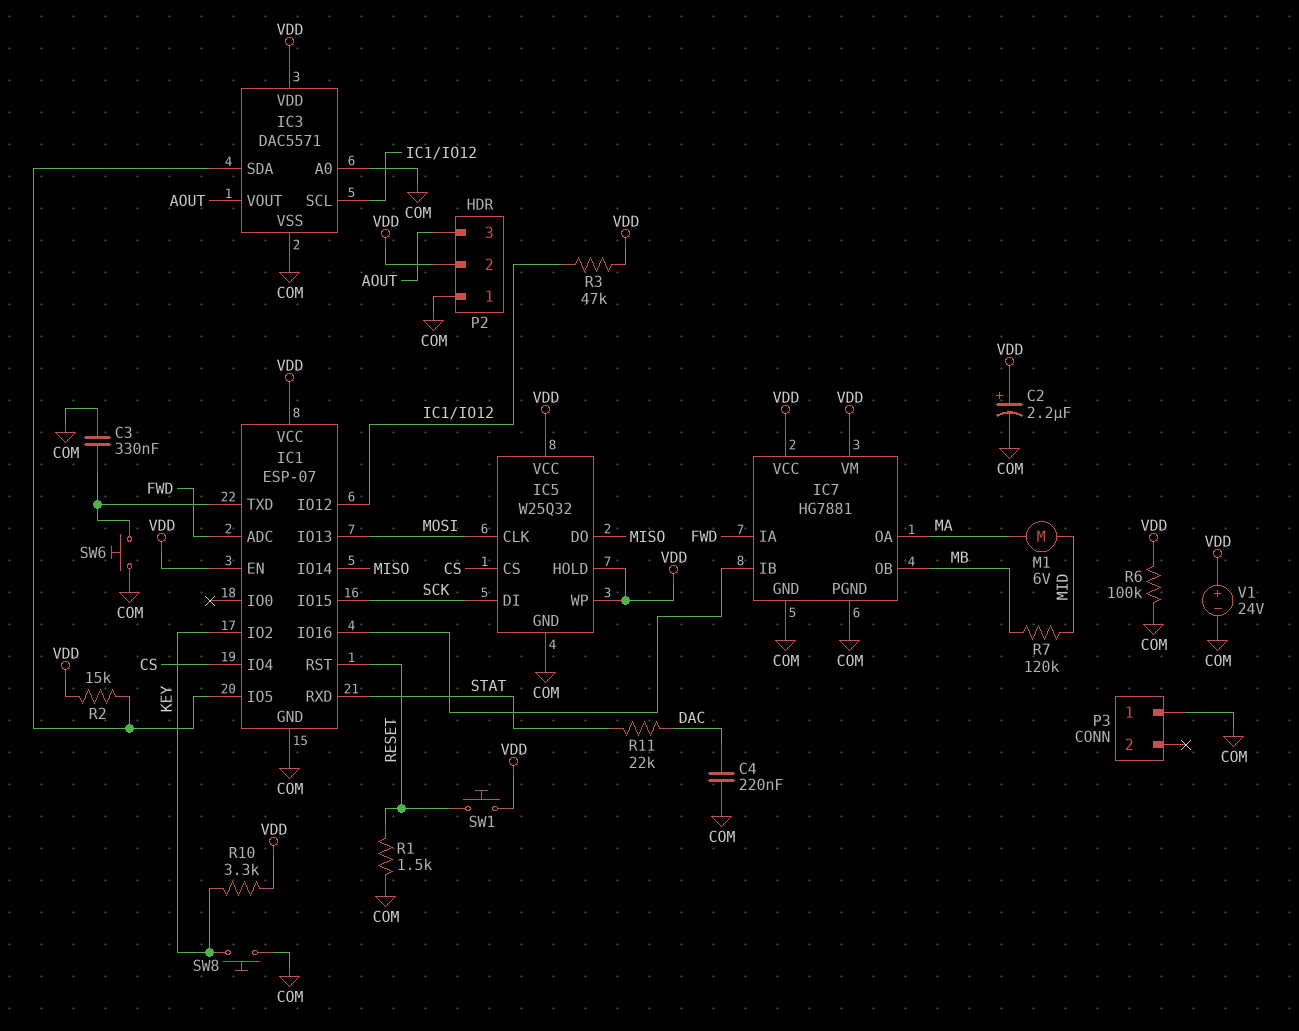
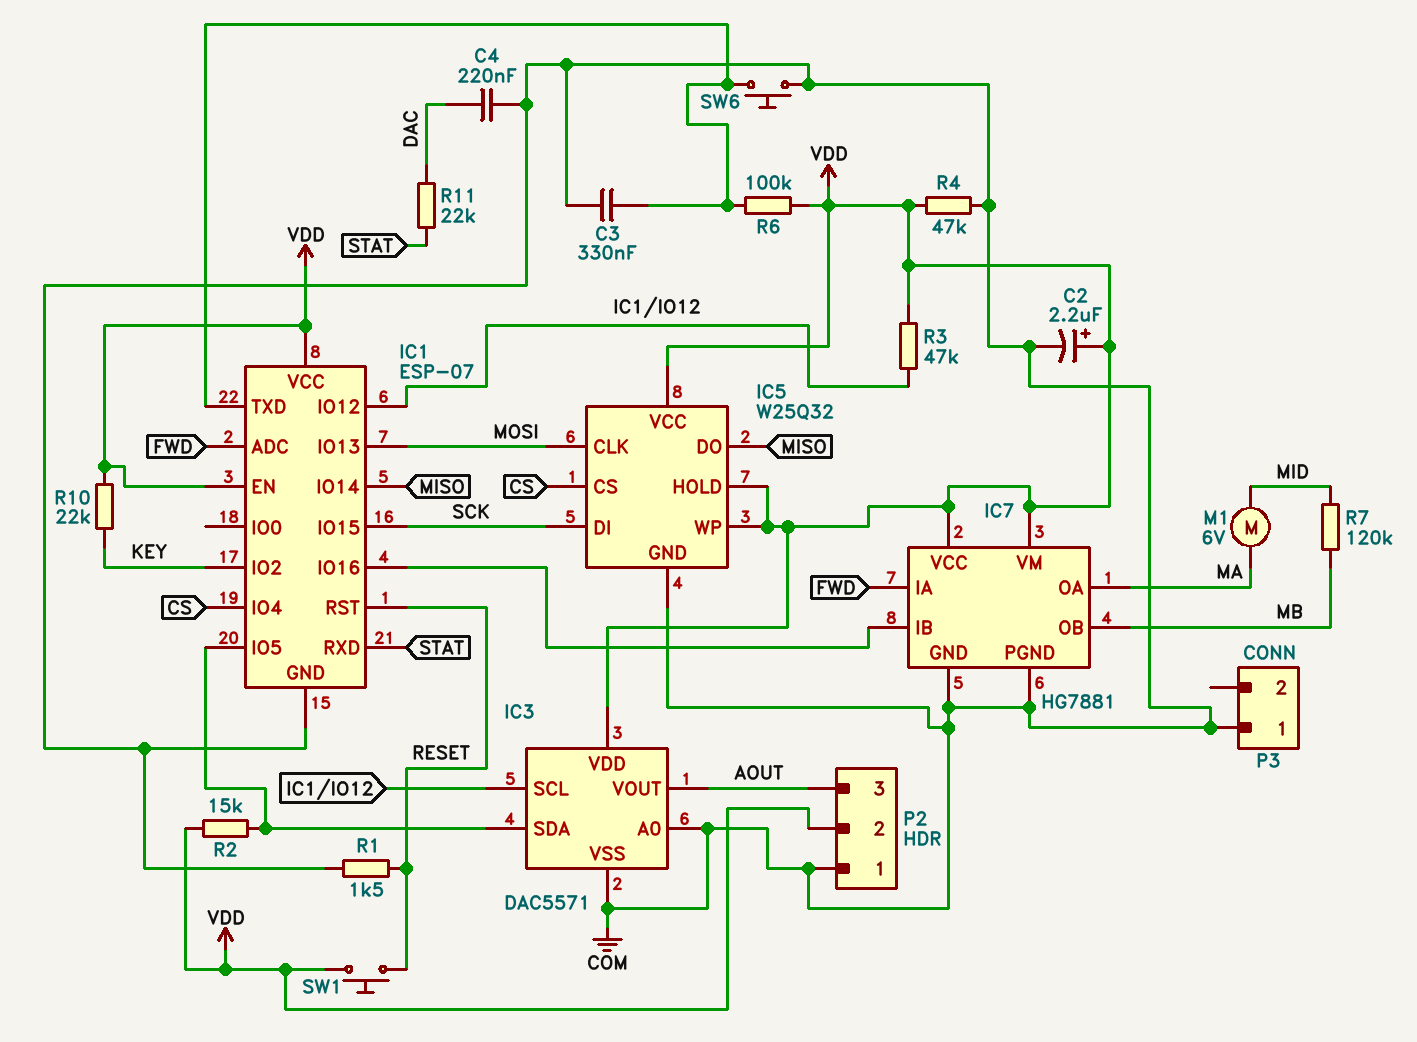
R4: none -> 47k (COM, VDD)
R6: 100k (COM, VDD) -> 100k (IC1/TXD, VDD)
R10: 3.3k (KEY, VDD) -> 22k (KEY, VDD)
SW8: button (COM, KEY) -> none
V1: 24V (plus VDD, minus COM) -> none

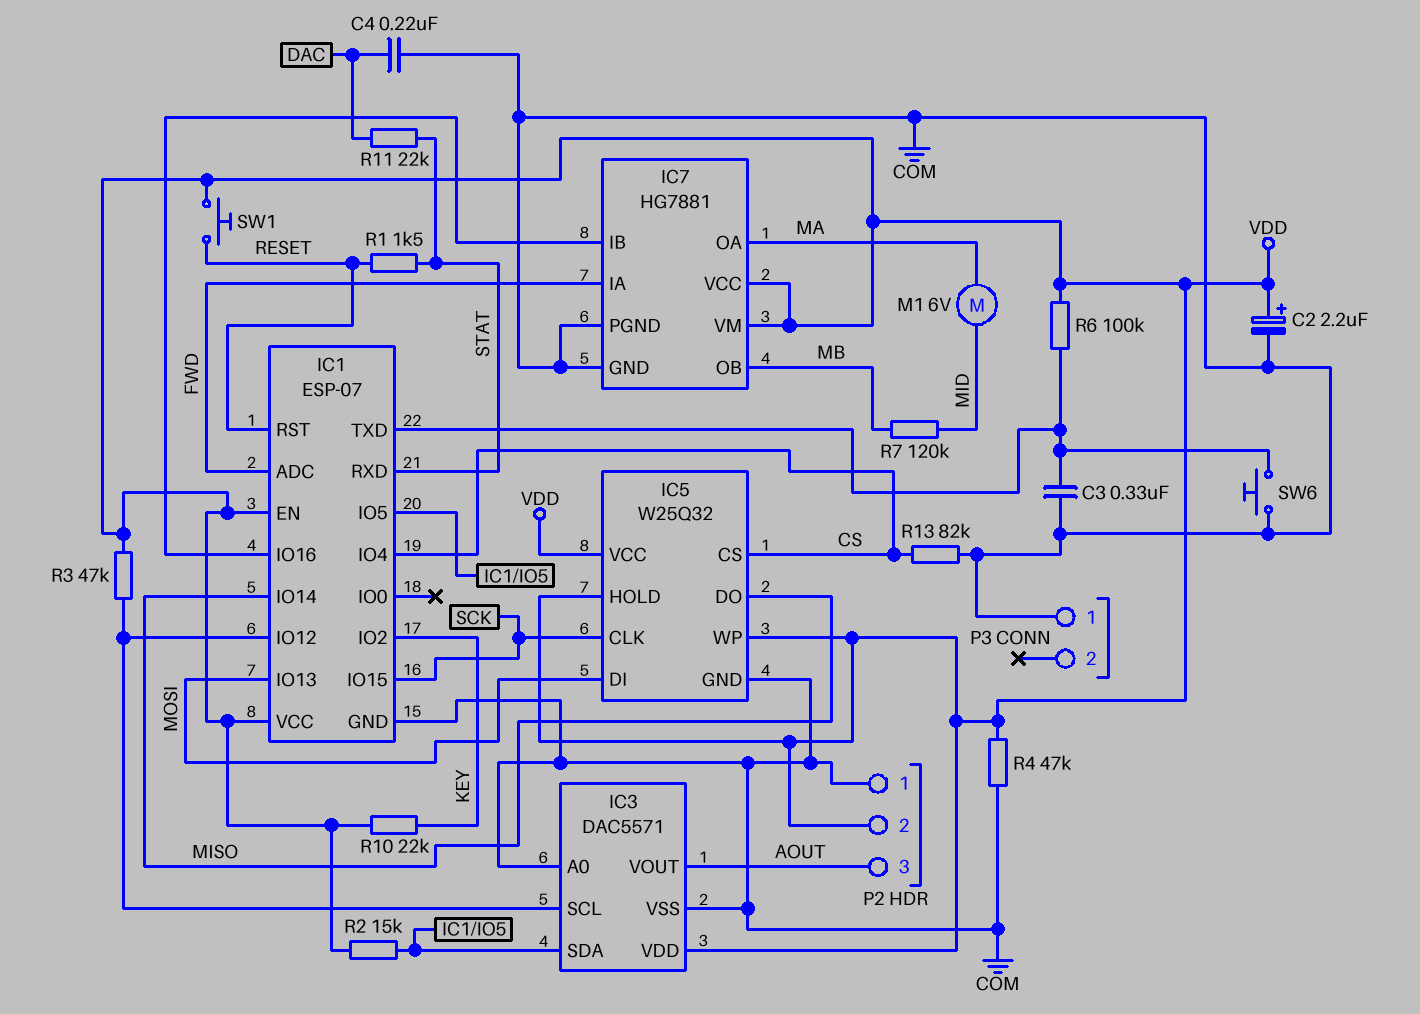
IC5 pin CLK: MOSI -> SCK
IC5 pin DI: SCK -> MOSI
R1: 1.5k (COM, RESET) -> 1.5k (RESET, STAT)
R13: none -> 82k (COM, CS)

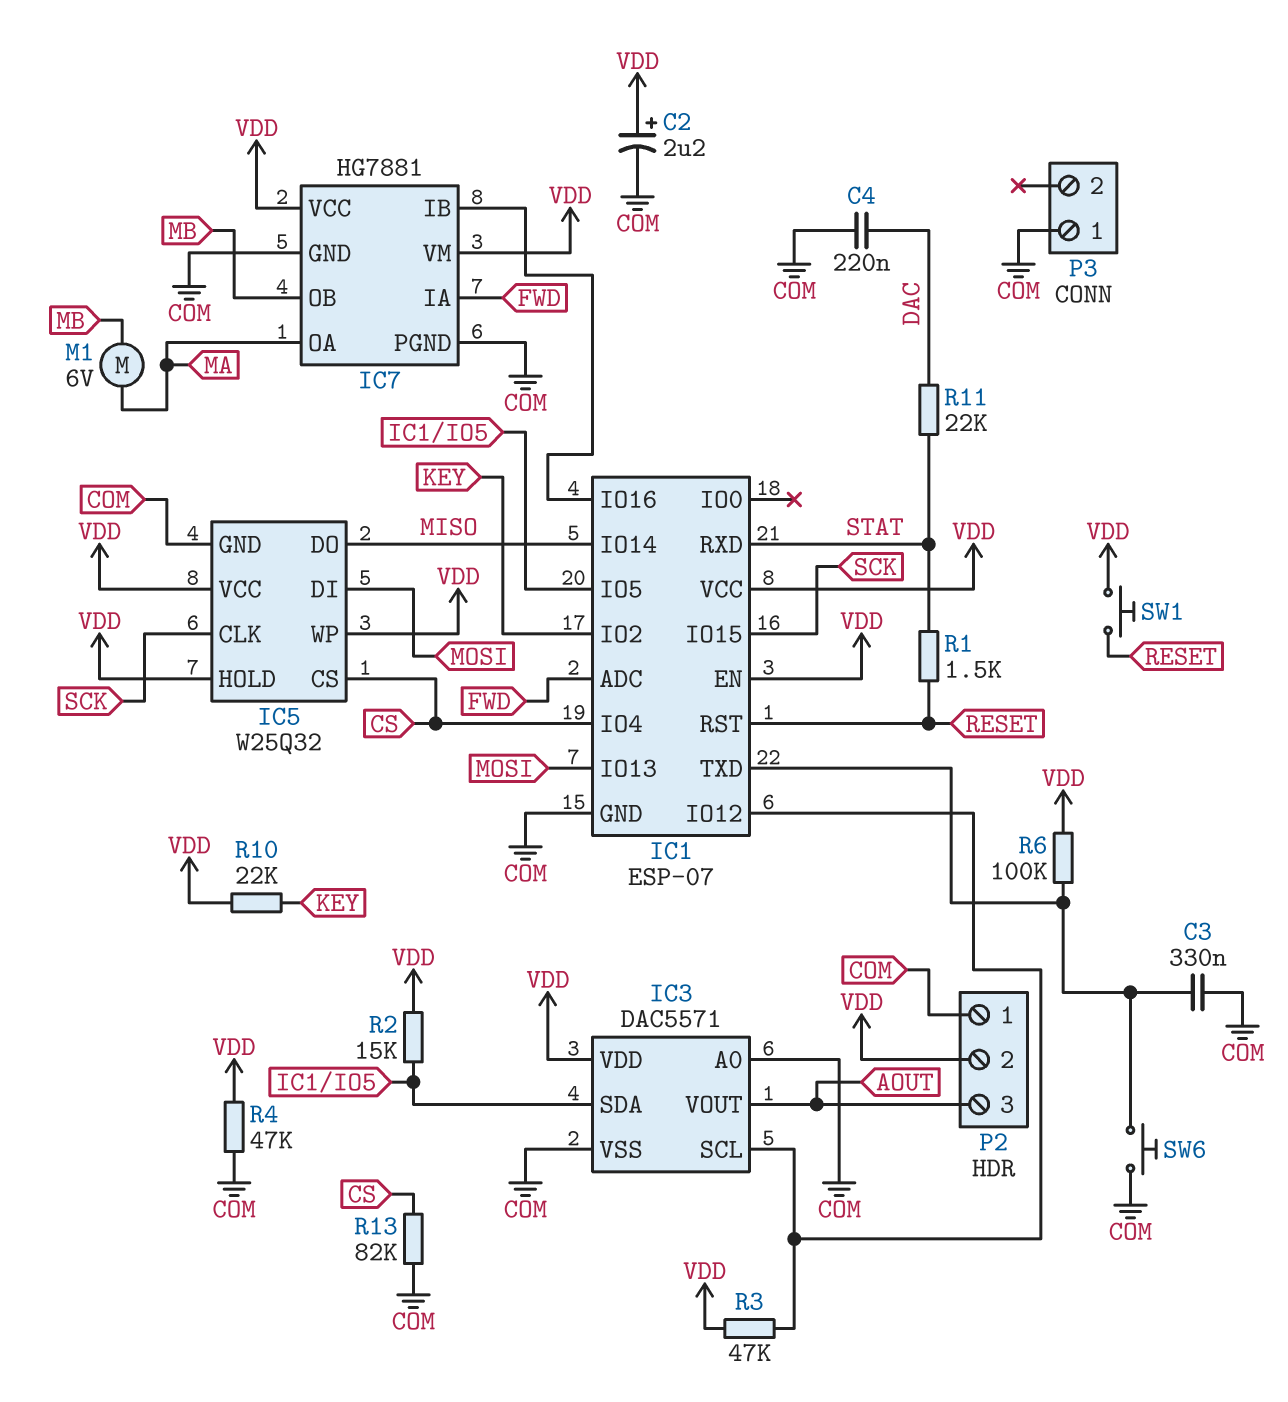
M1: motor 6V (MA, MID) -> motor 6V (MA, MB)
R7: 120k (MB, MID) -> none

